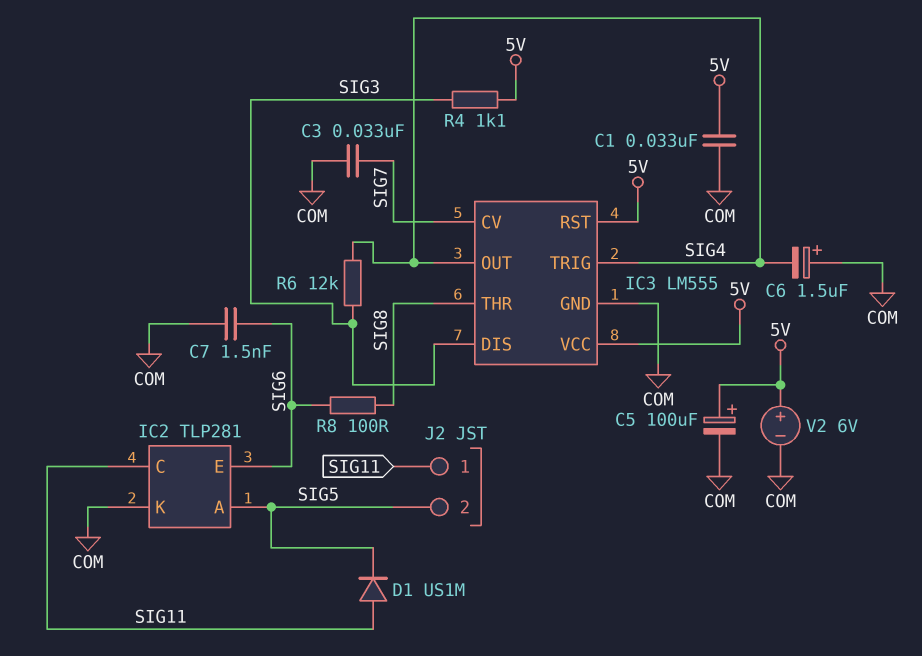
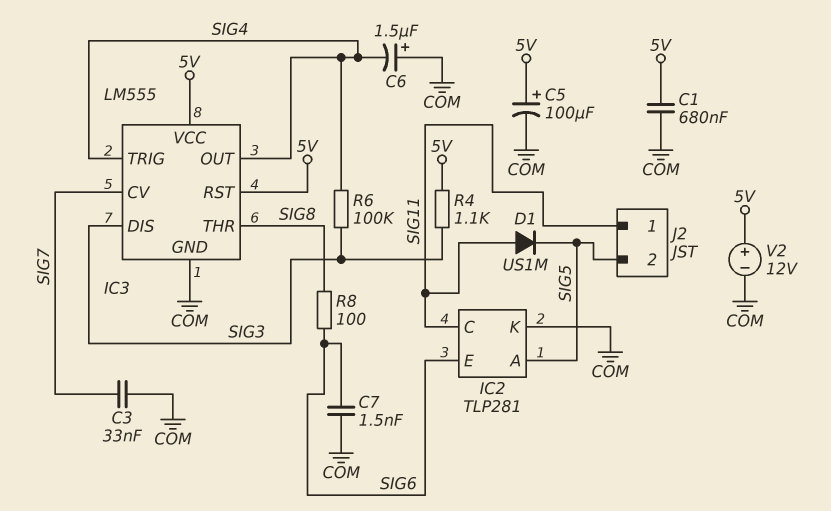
C1: 33nF (5V, COM) -> 680nF (5V, COM)
R6: 12k (SIG3, SIG4) -> 100k (SIG3, SIG4)
V2: 6V (plus 5V, minus COM) -> 12V (plus 5V, minus COM)

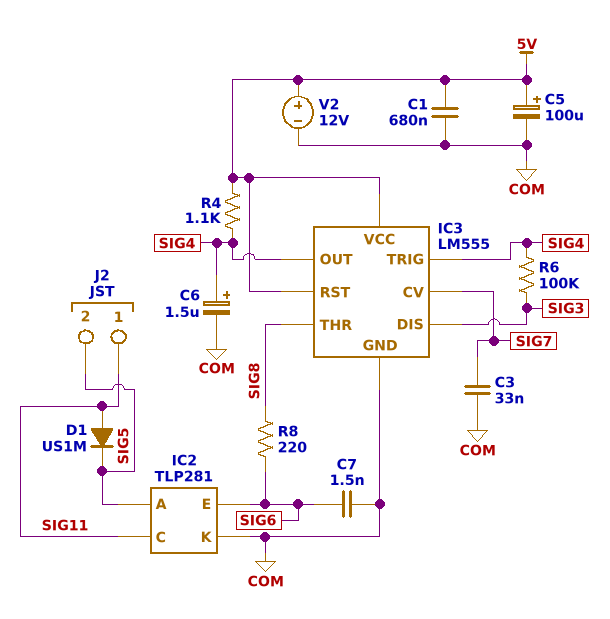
C6: 1.5uF (plus COM, minus SIG4) -> 1.5uF (plus SIG4, minus COM)
R4: 1.1k (5V, SIG3) -> 1.1k (5V, SIG4)
R8: 100 (SIG6, SIG8) -> 220 (SIG6, SIG8)

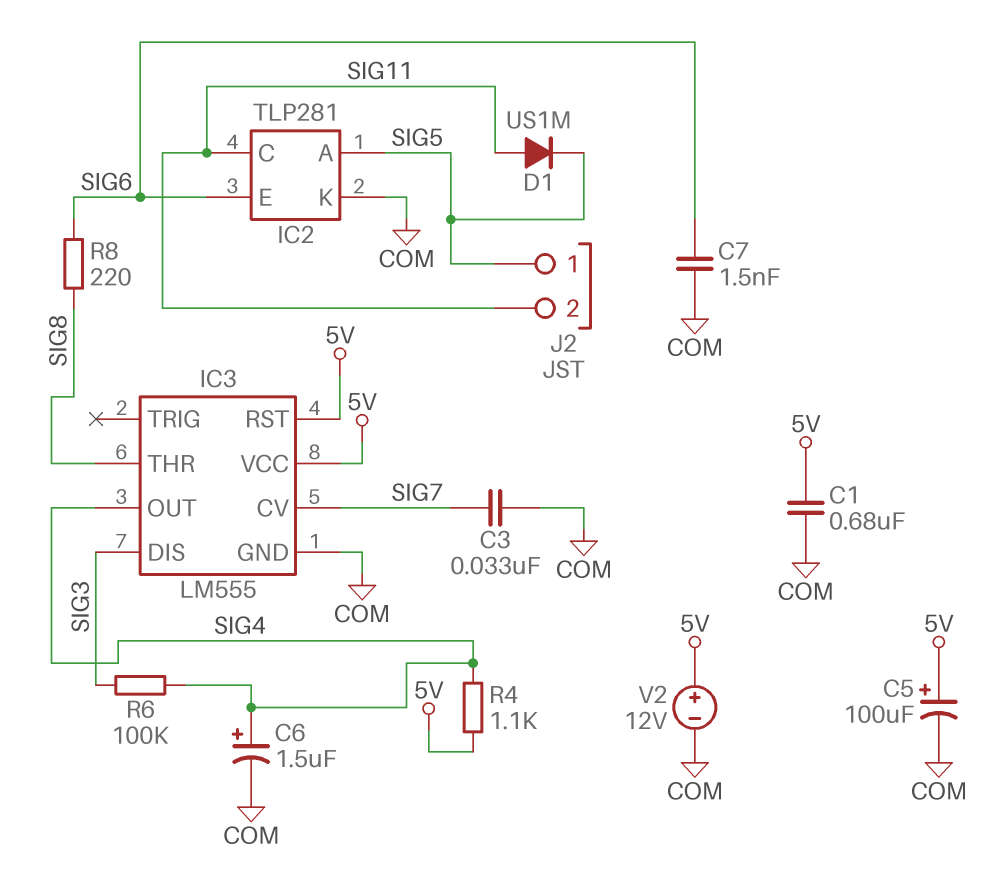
IC3 pin TRIG: SIG4 -> none
J2 pin 1: SIG11 -> SIG5
J2 pin 2: SIG5 -> SIG11

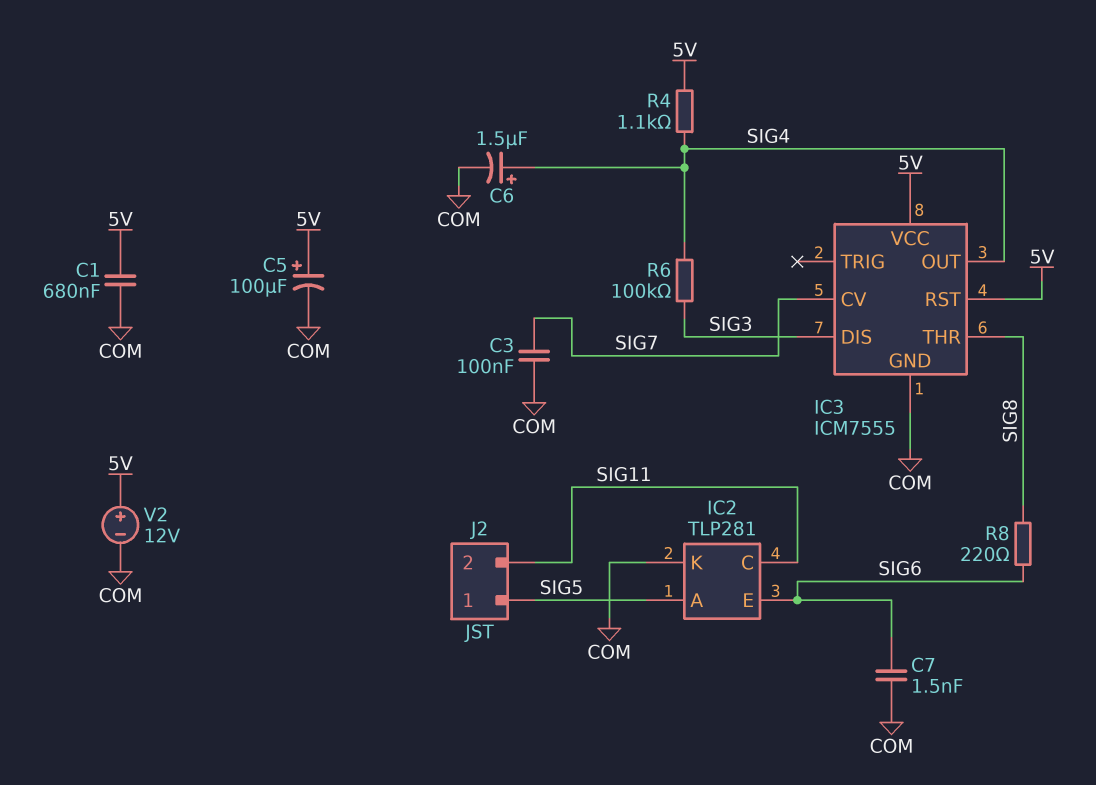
C3: 33nF (COM, SIG7) -> 100nF (COM, SIG7)
D1: diode US1M (A SIG11, K SIG5) -> none
IC3: LM555 -> ICM7555

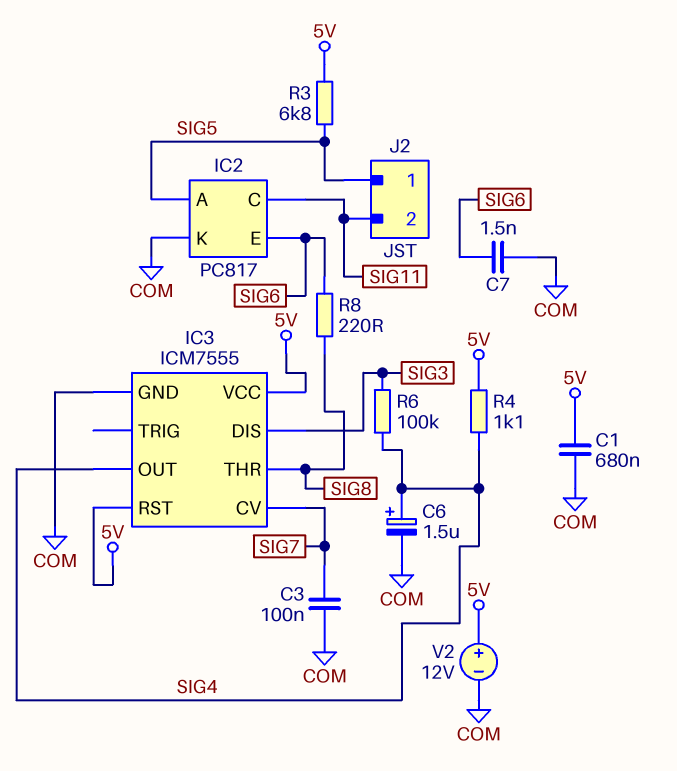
C5: 100uF (plus 5V, minus COM) -> none
IC2: TLP281 -> PC817
R3: none -> 6.8k (5V, SIG5)

